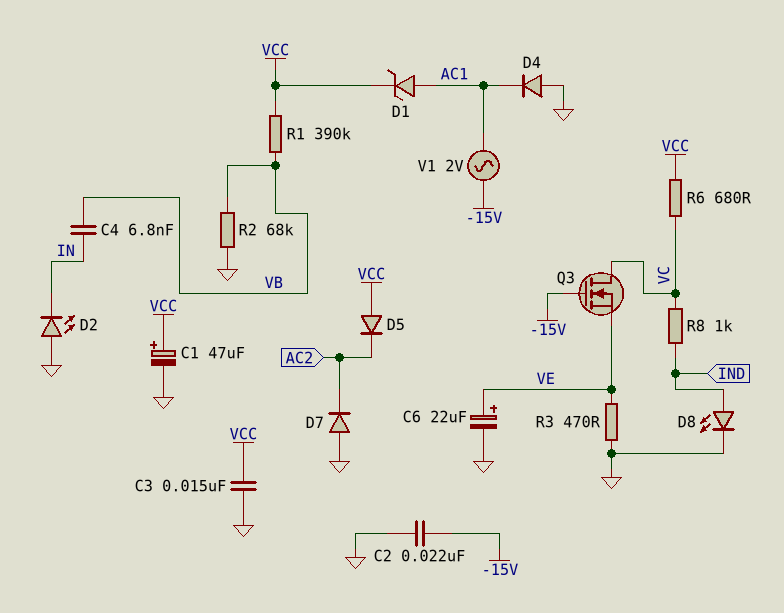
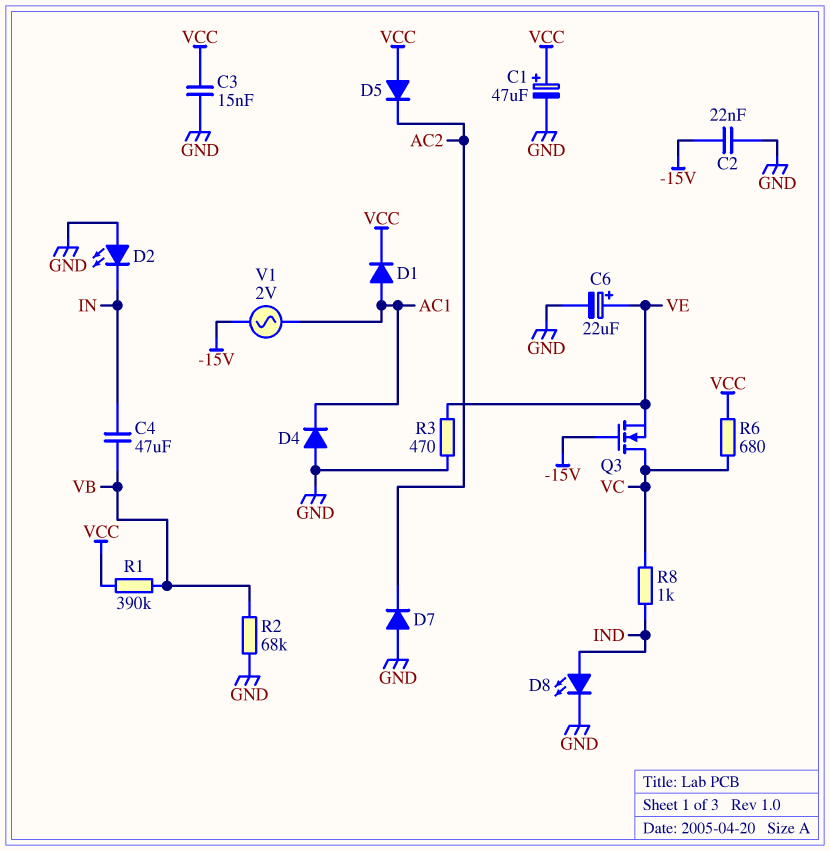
C4: 6.8nF (IN, VB) -> 47uF (IN, VB)
D1: zener (A AC1, K VCC) -> diode (A AC1, K VCC)

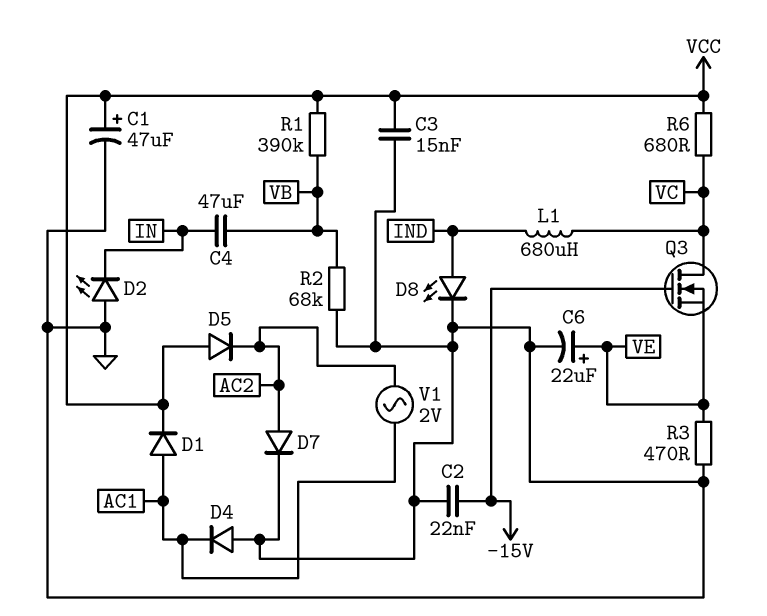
D7: diode (A GND, K AC2) -> diode (A AC2, K GND)
L1: none -> 680uH (IND, VC)
R8: 1k (IND, VC) -> none
V1: AC 2V (-15V, AC1) -> AC 2V (AC1, AC2)

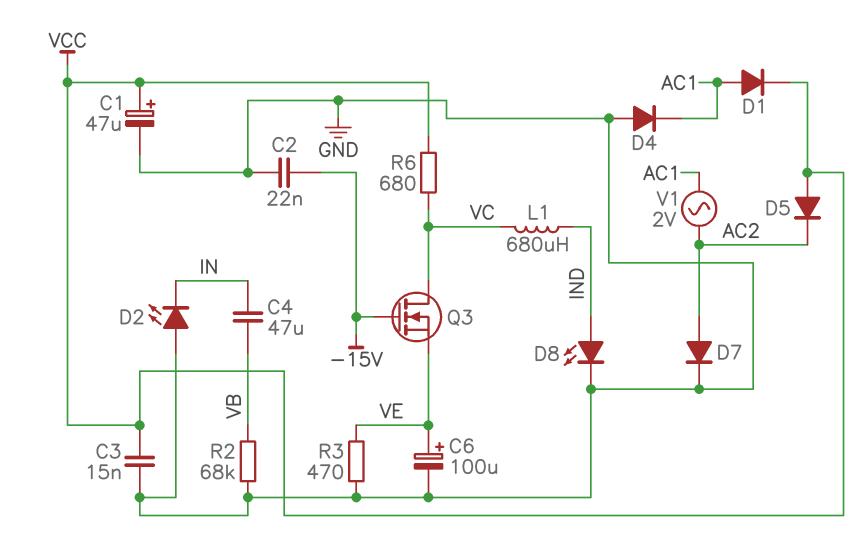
C6: 22uF (plus VE, minus GND) -> 100uF (plus VE, minus GND)
R1: 390k (VB, VCC) -> none

